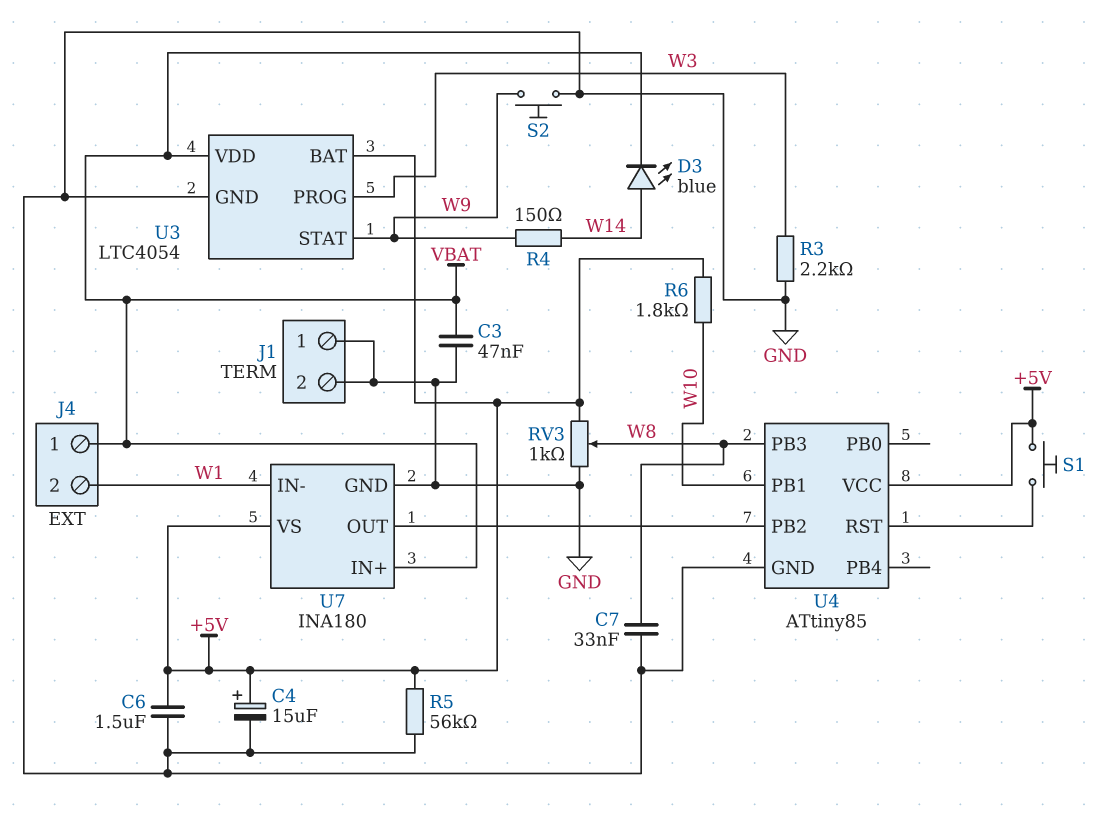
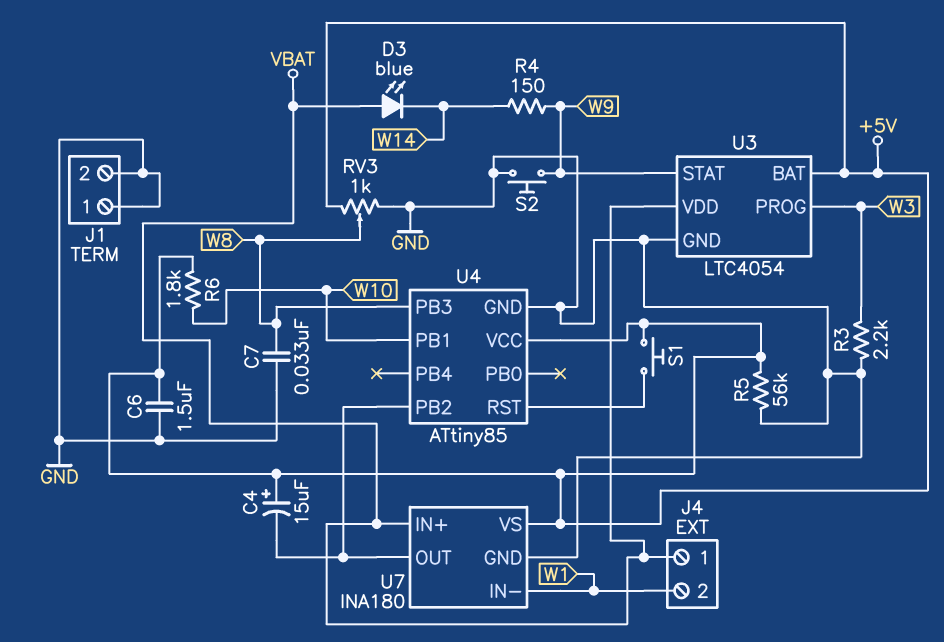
C3: 47nF (GND, VBAT) -> none
C4: 15uF (plus +5V, minus GND) -> 15uF (plus +5V, minus U4/PB2)
D3: LED blue (A W14, K VBAT) -> LED blue (A VBAT, K W14)

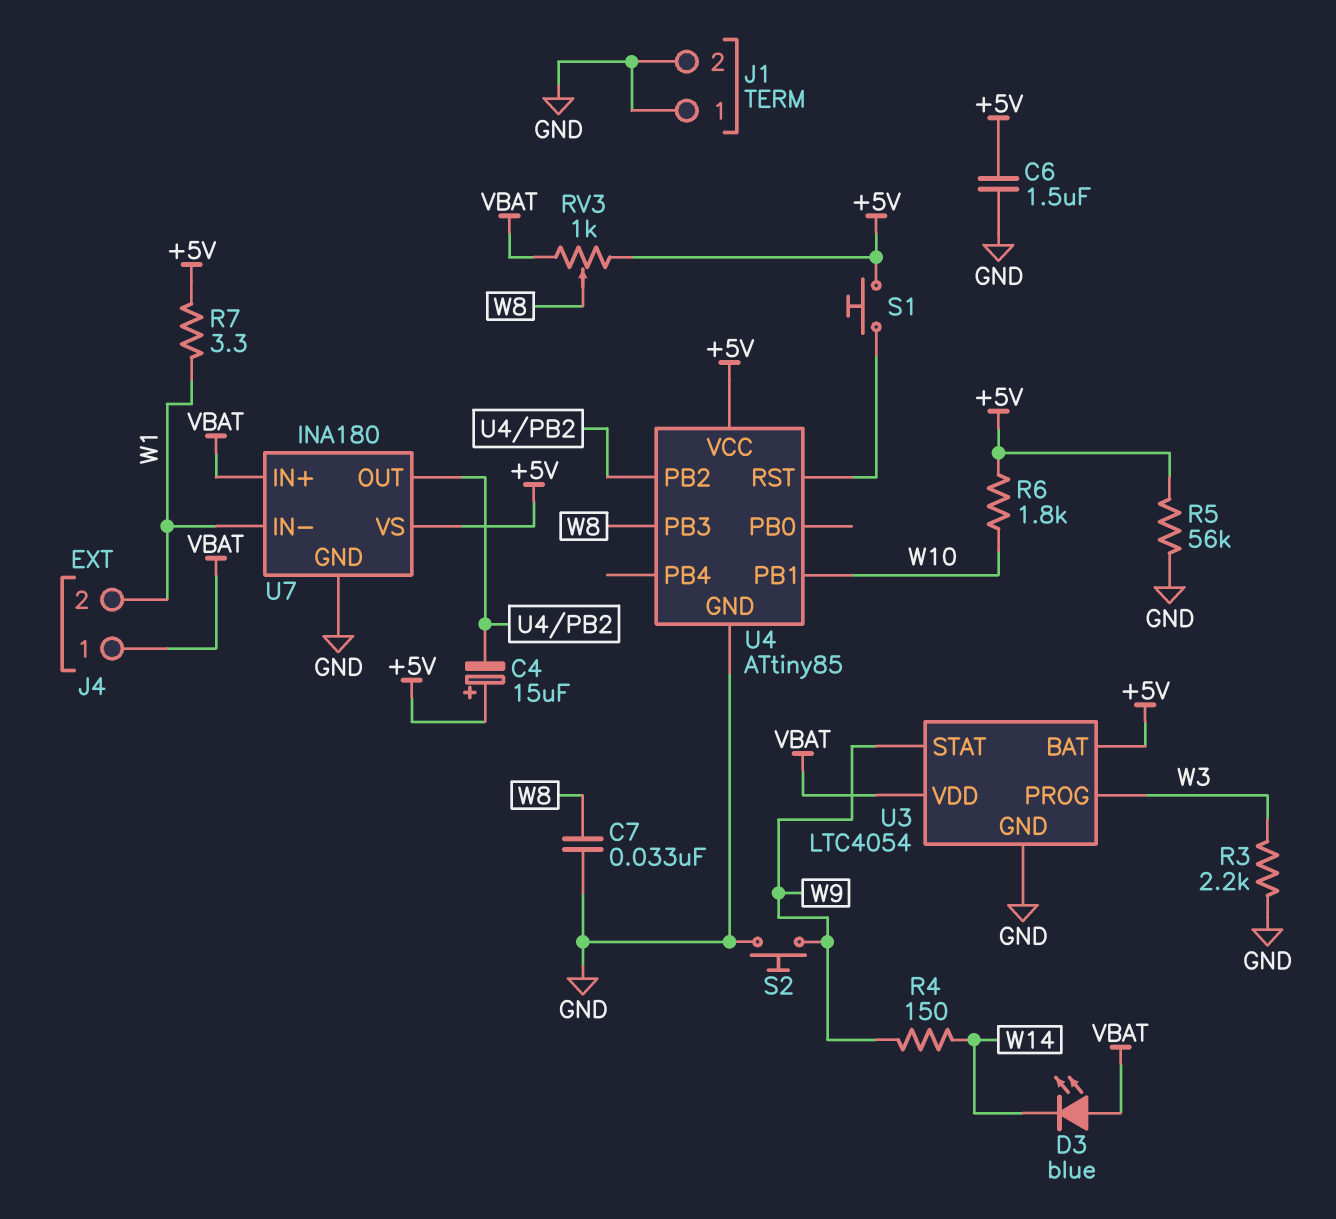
R7: none -> 3.3 (+5V, W1)
RV3: 1k (+5V, GND, wiper W8) -> 1k (+5V, VBAT, wiper W8)

